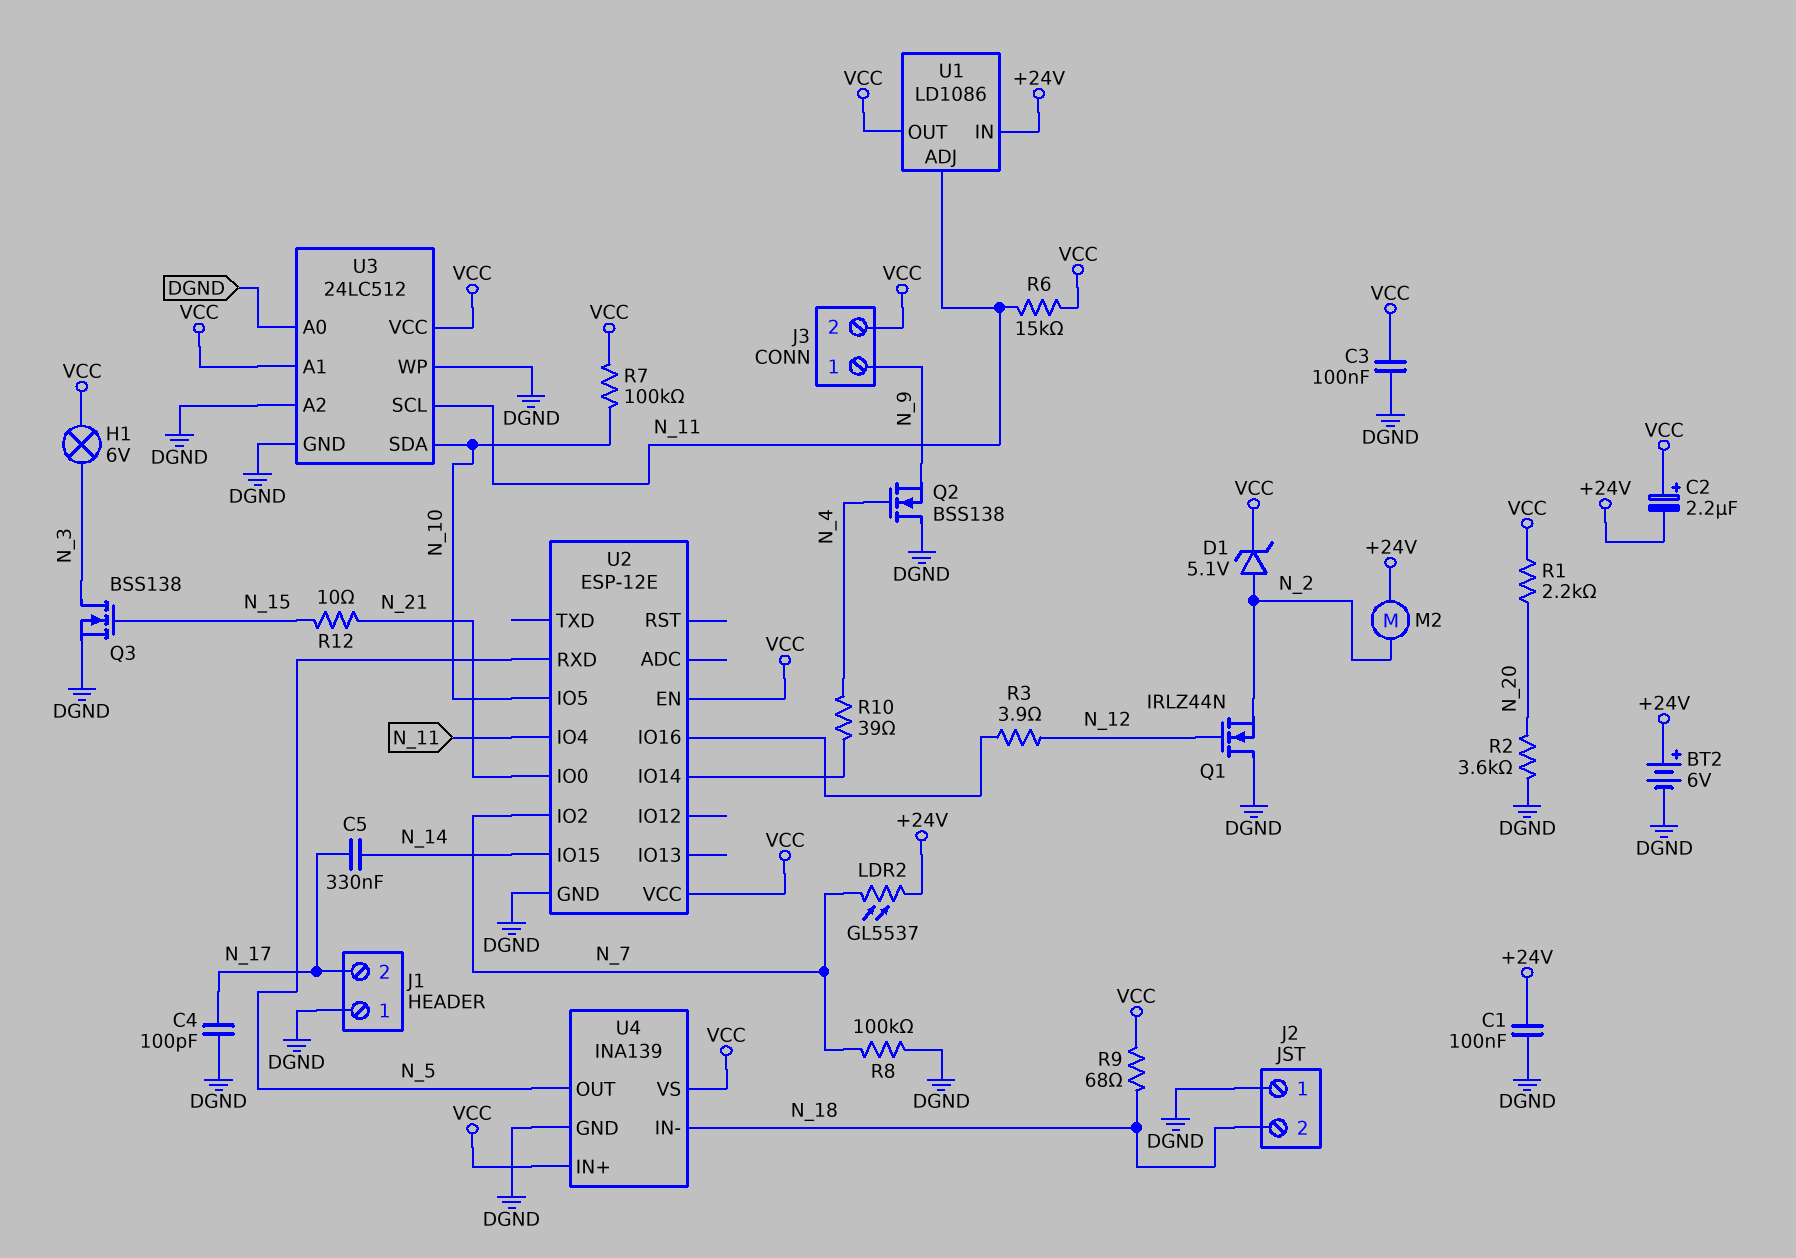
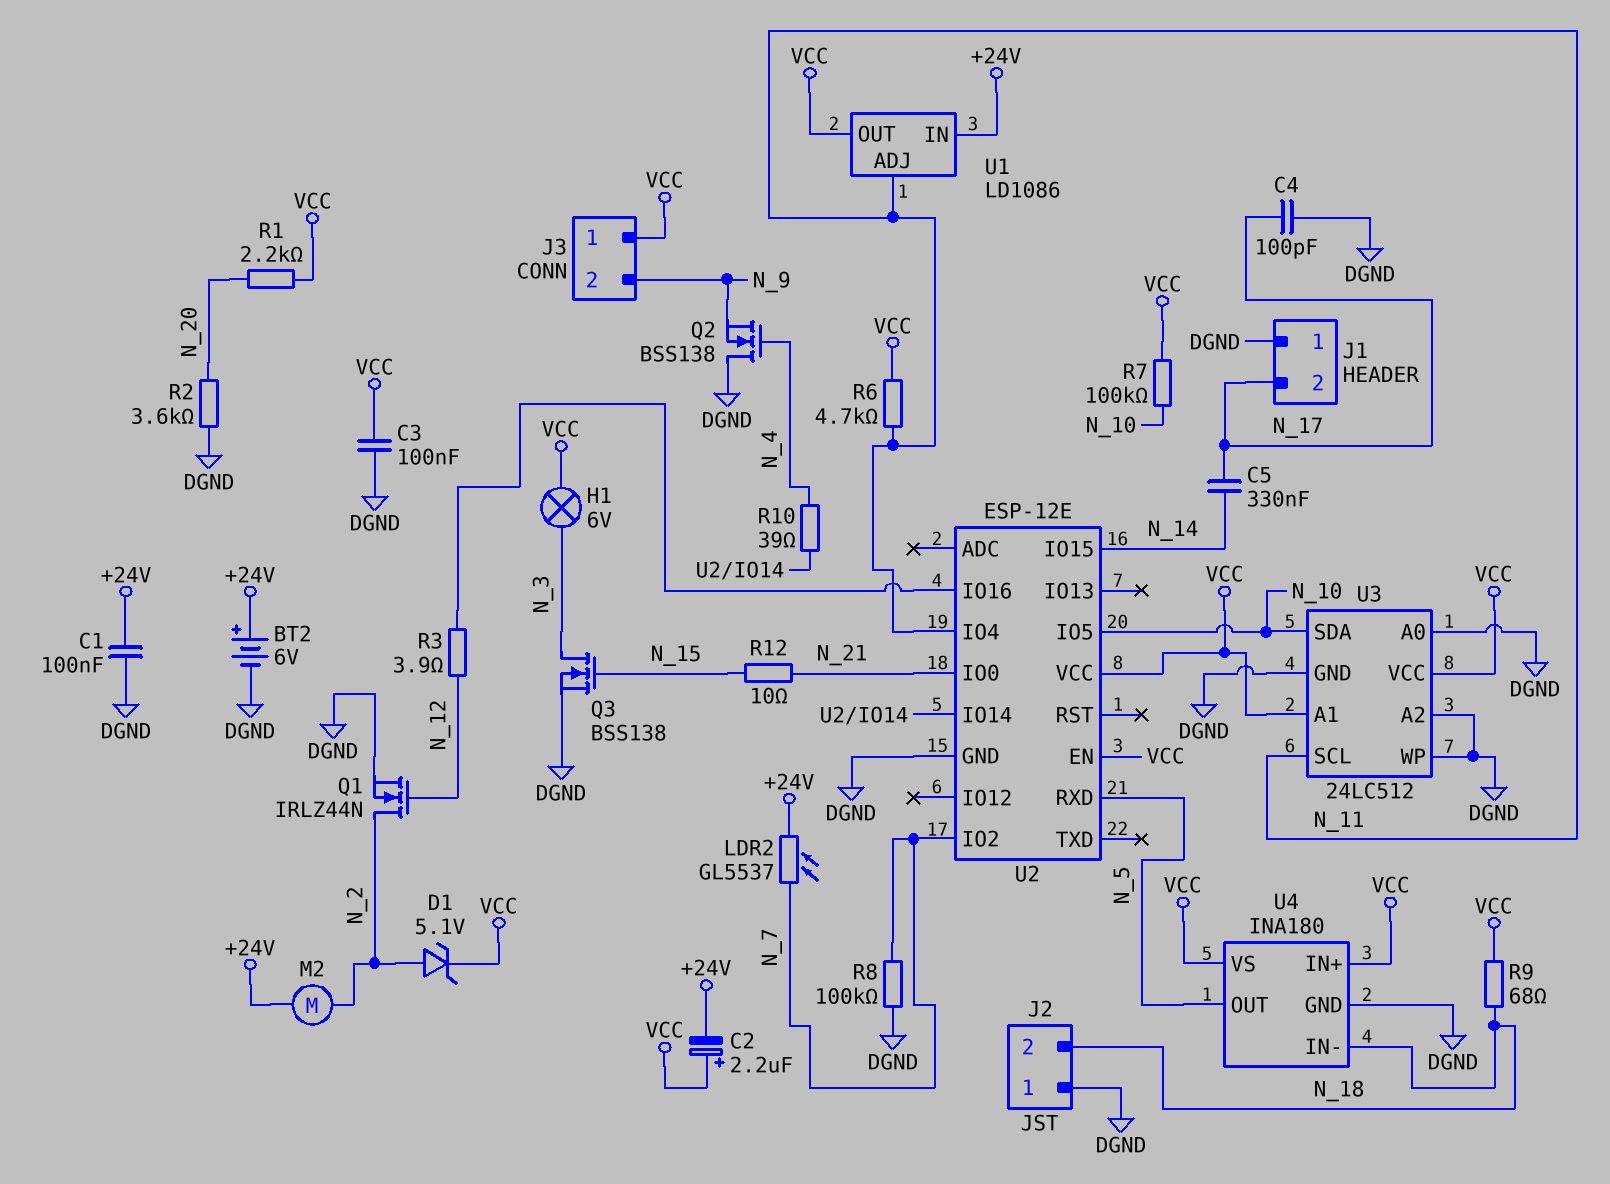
J3 pin 1: N_9 -> VCC
J3 pin 2: VCC -> N_9
Q1: NMOS IRLZ44N (G N_12, D DGND, S N_2) -> NMOS IRLZ44N (G N_12, D N_2, S DGND)
R6: 15k (N_11, VCC) -> 4.7k (N_11, VCC)
U4: INA139 -> INA180

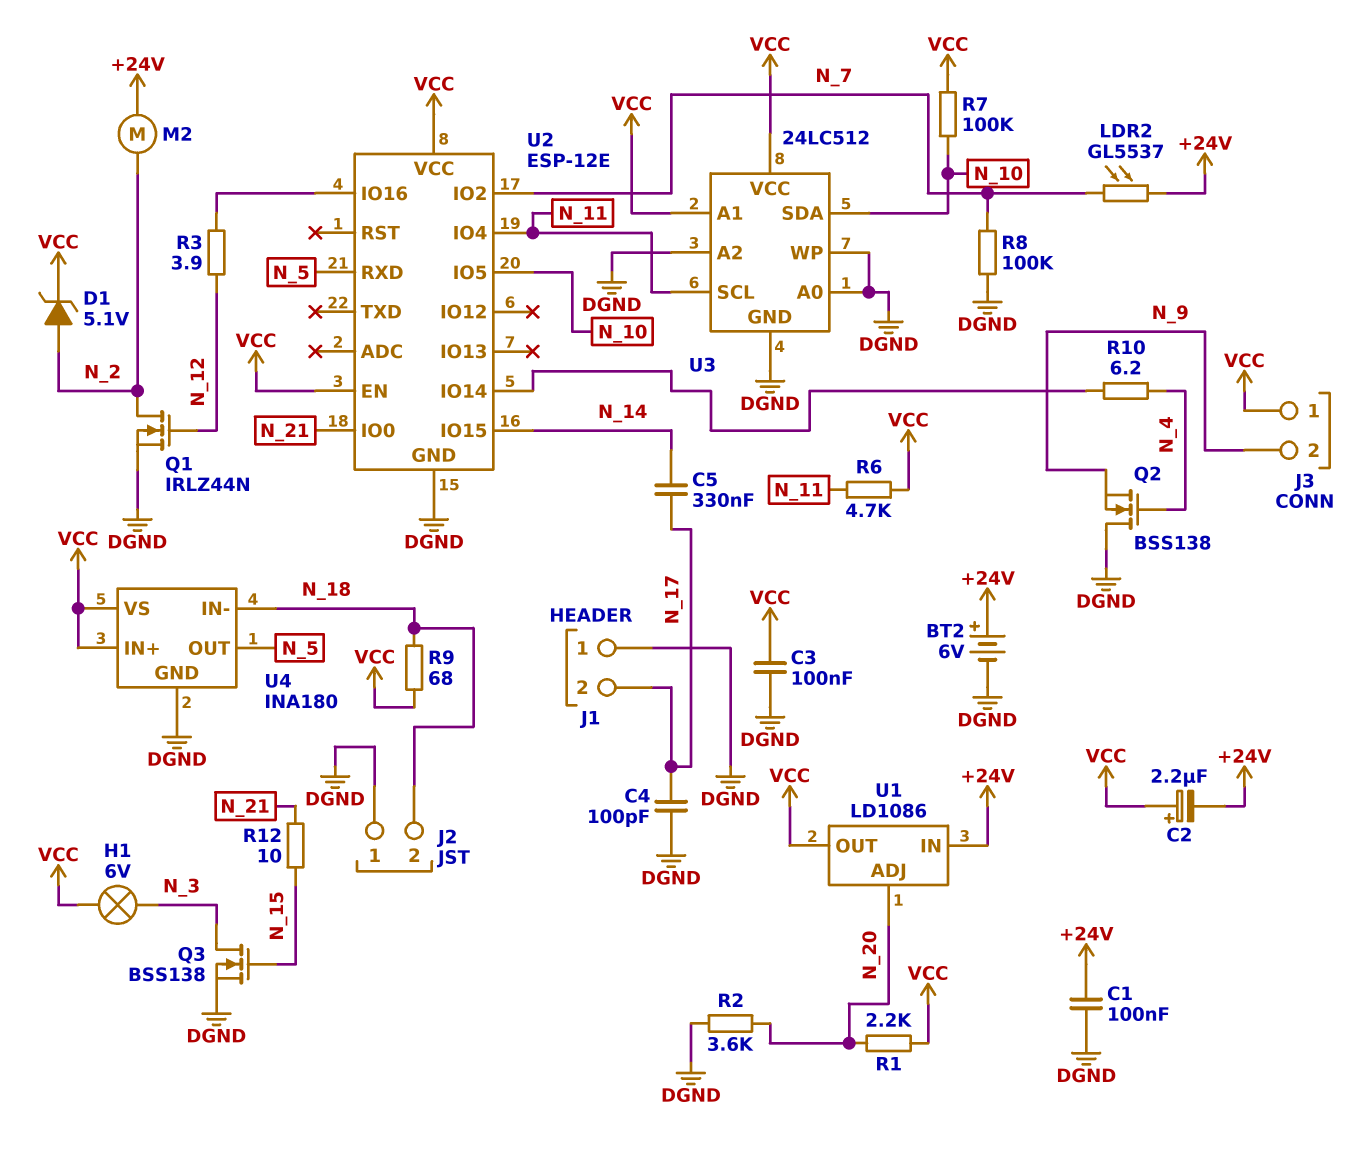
R10: 39 (N_4, U2/IO14) -> 6.2 (N_4, U2/IO14)
U1 pin ADJ: N_11 -> N_20

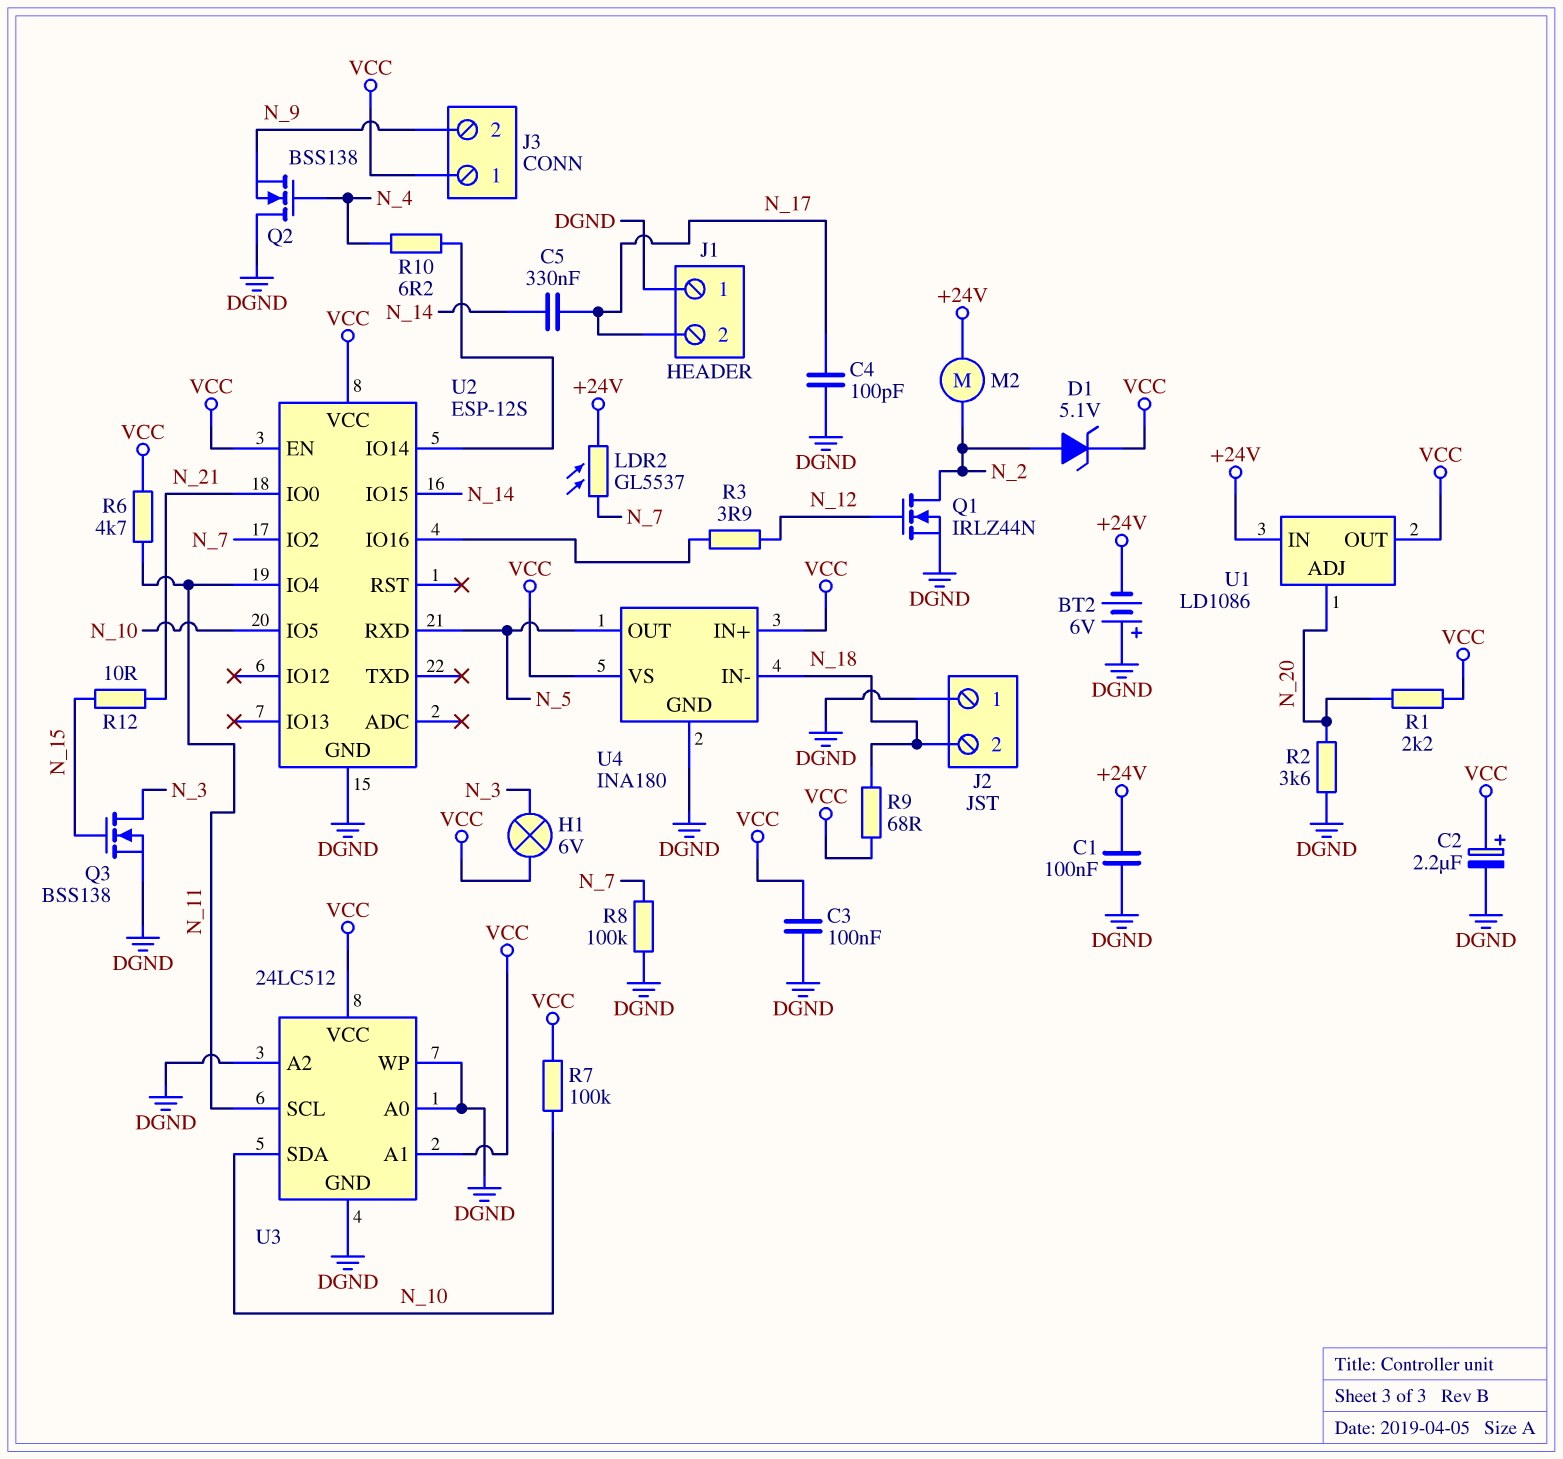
BT2: 6V (plus +24V, minus DGND) -> 6V (plus DGND, minus +24V)
C2: 2.2uF (plus VCC, minus +24V) -> 2.2uF (plus VCC, minus DGND)
U2: ESP-12E -> ESP-12S

